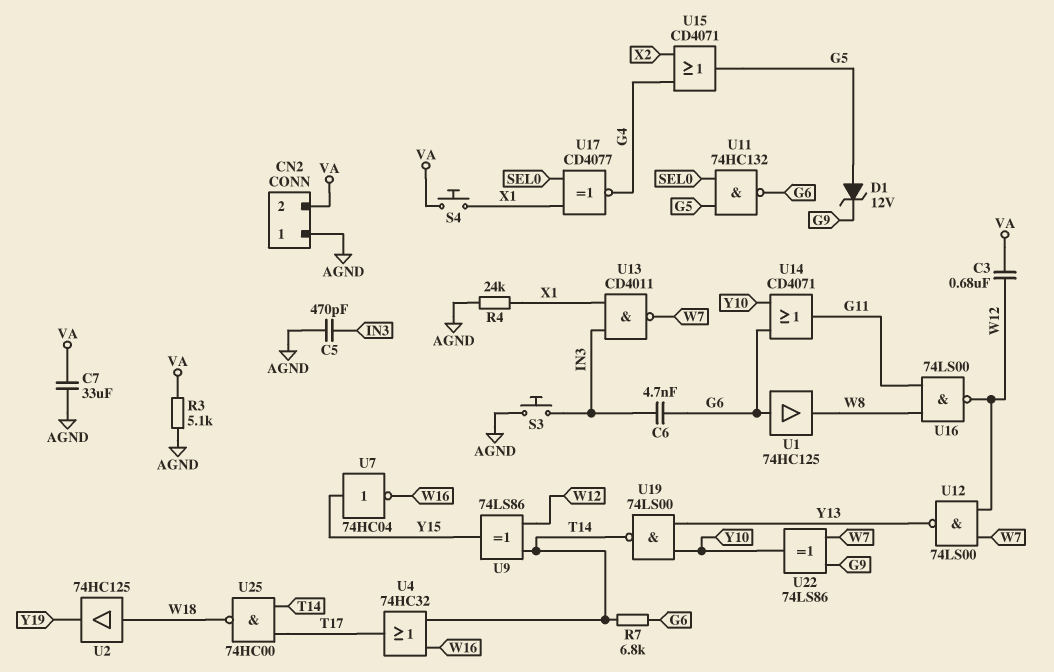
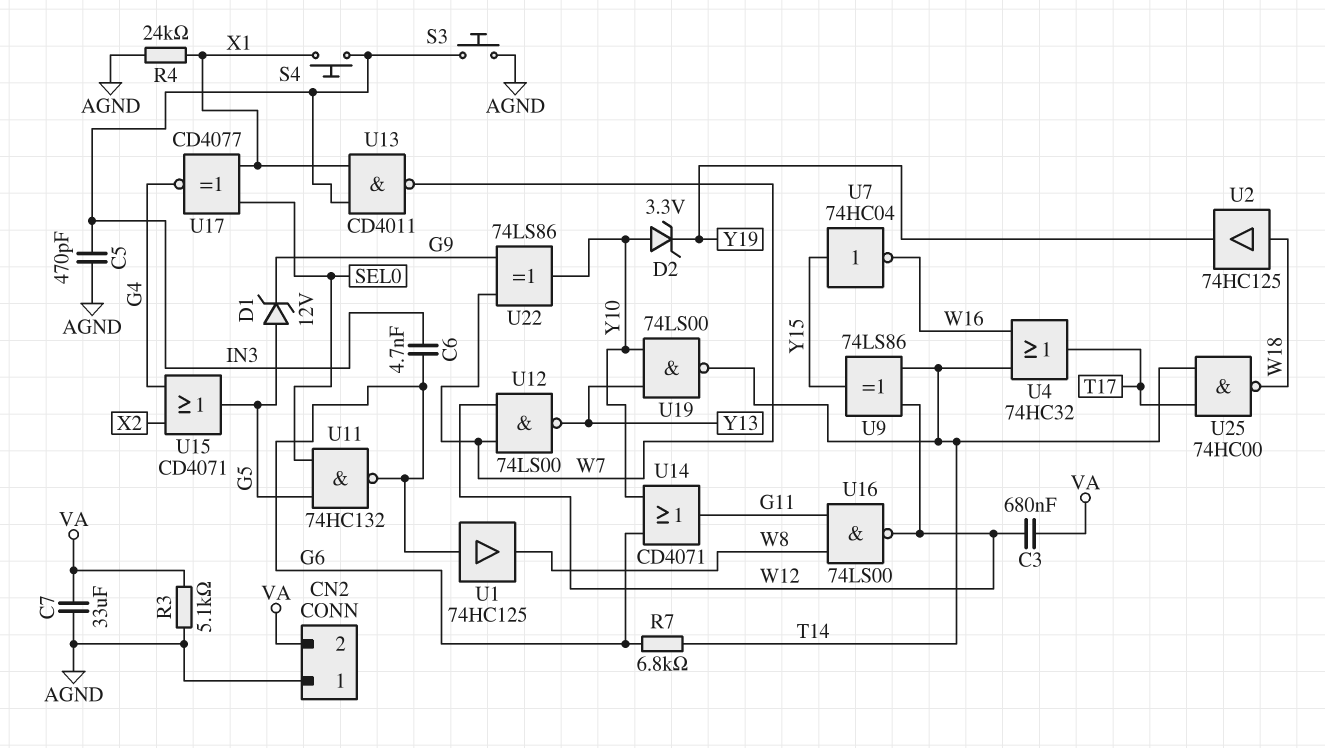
D2: none -> zener 3.3V (A Y10, K Y19)
S4: button (VA, X1) -> button (IN3, X1)

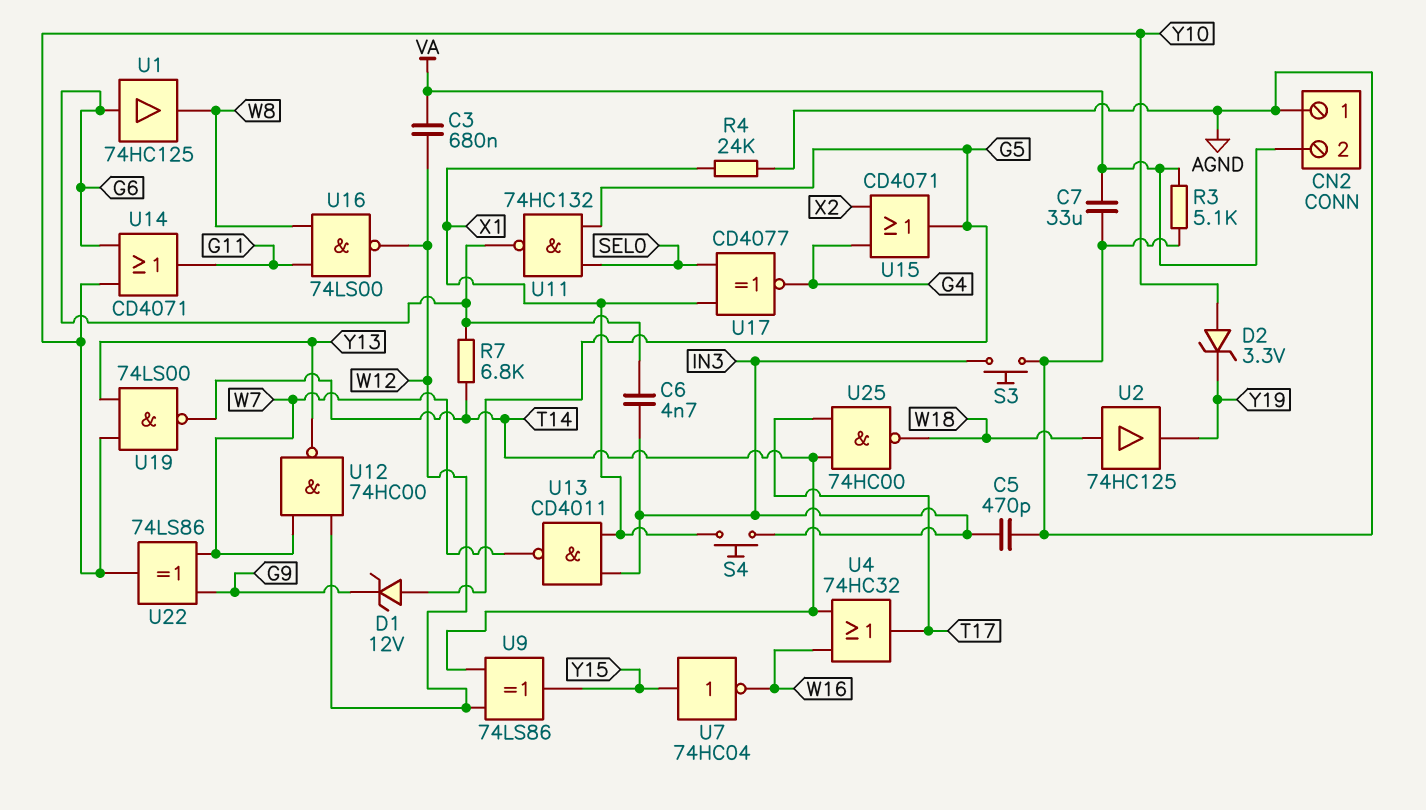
U12: NAND 74LS00 (in W7, in W12, out Y13) -> NAND 74HC00 (in W7, in W12, out Y13)

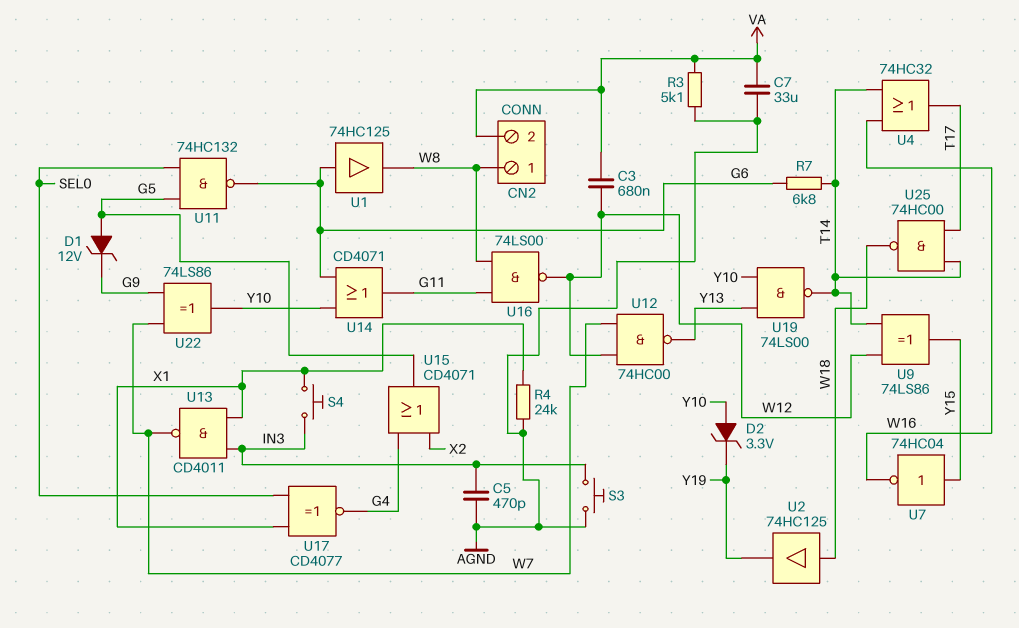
C6: 4.7nF (G6, IN3) -> none
CN2 pin 1: AGND -> W8

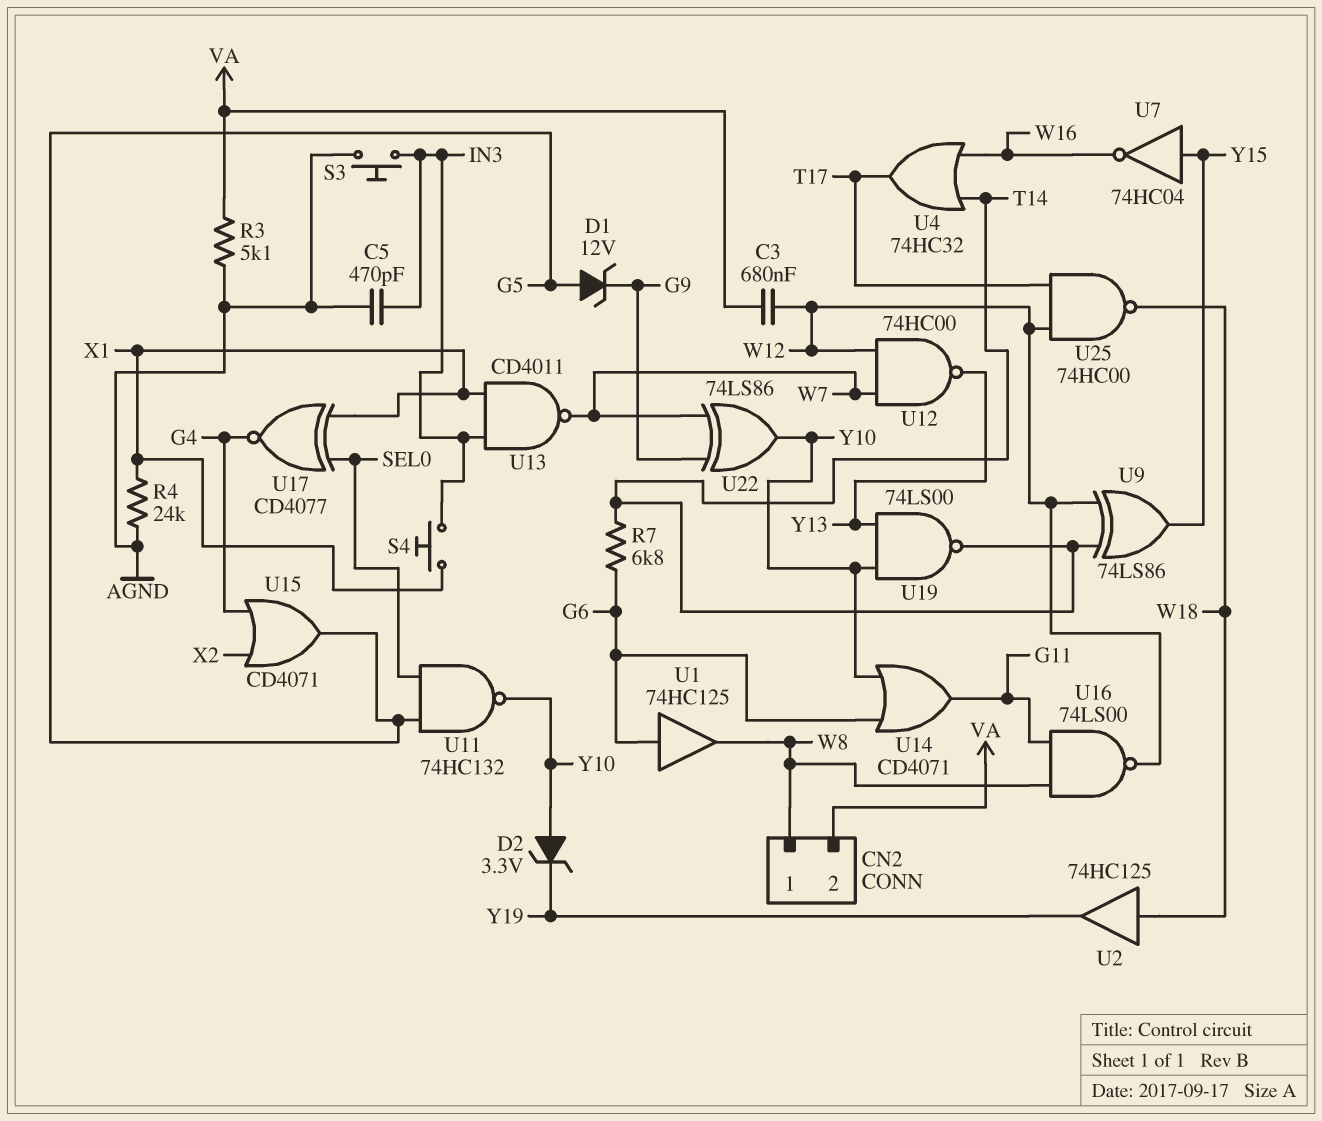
C7: 33uF (AGND, VA) -> none
U11: NAND 74HC132 (in G5, in SEL0, out G6) -> NAND 74HC132 (in G5, in SEL0, out Y10)
U25: NAND 74HC00 (in T14, in T17, out W18) -> NAND 74HC00 (in T17, in W12, out W18)

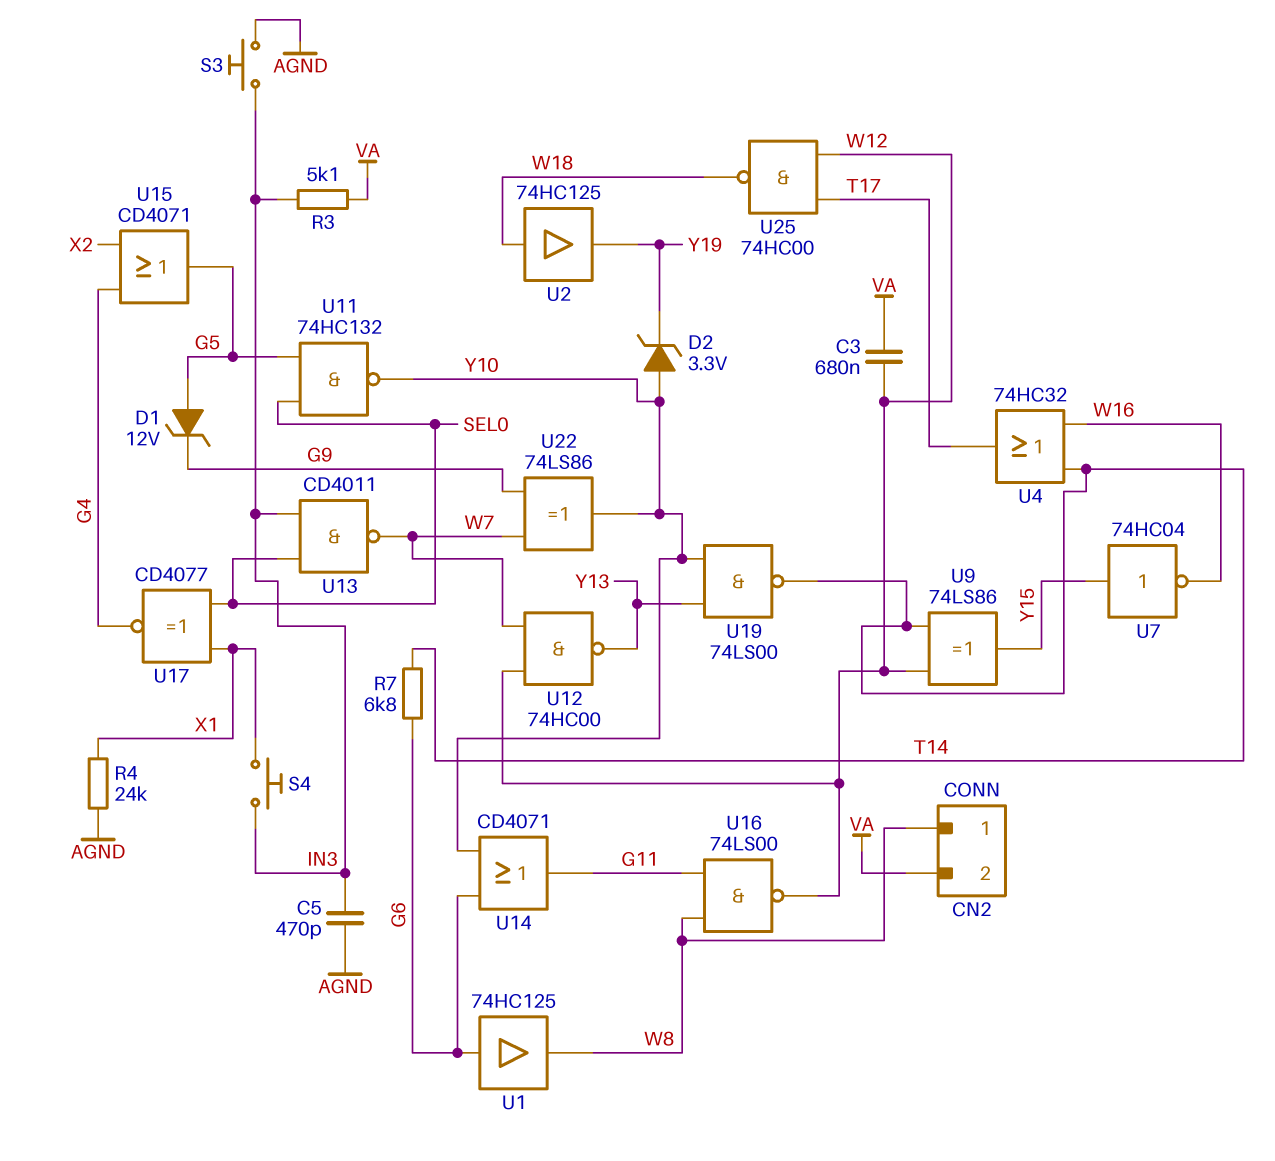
R3: 5.1k (AGND, VA) -> 5.1k (IN3, VA)
U13: NAND CD4011 (in IN3, in X1, out W7) -> NAND CD4011 (in IN3, in SEL0, out W7)

